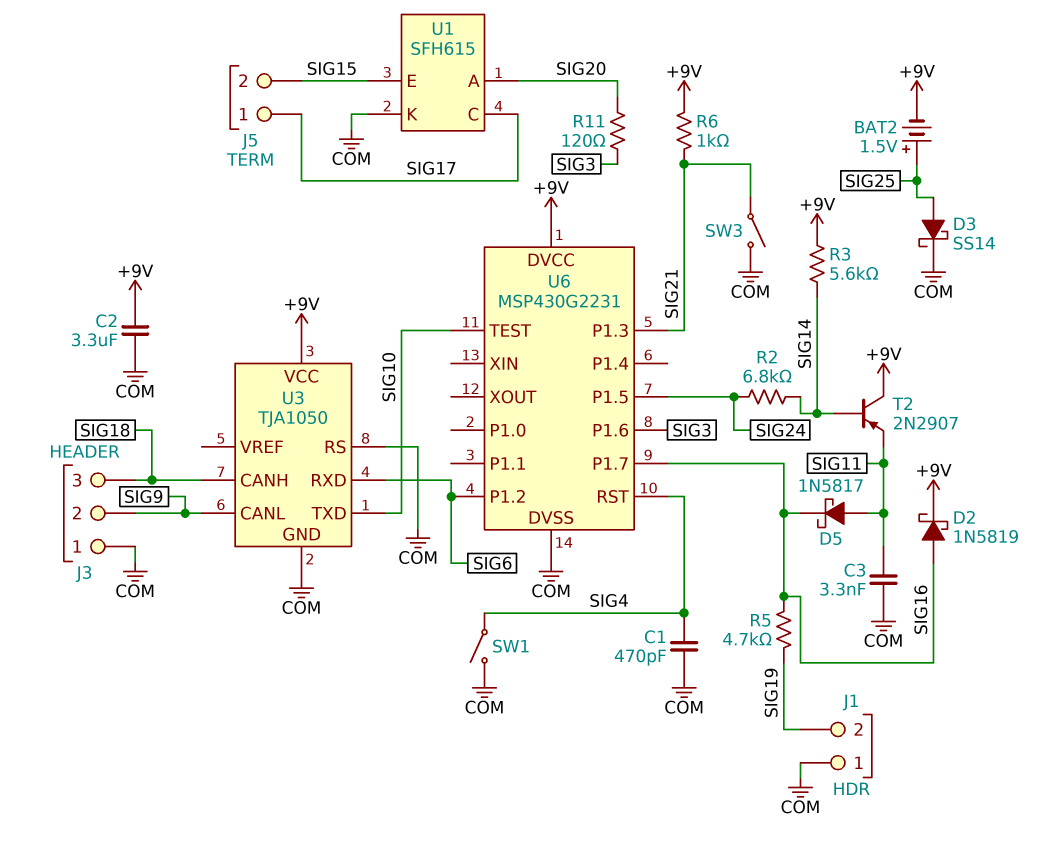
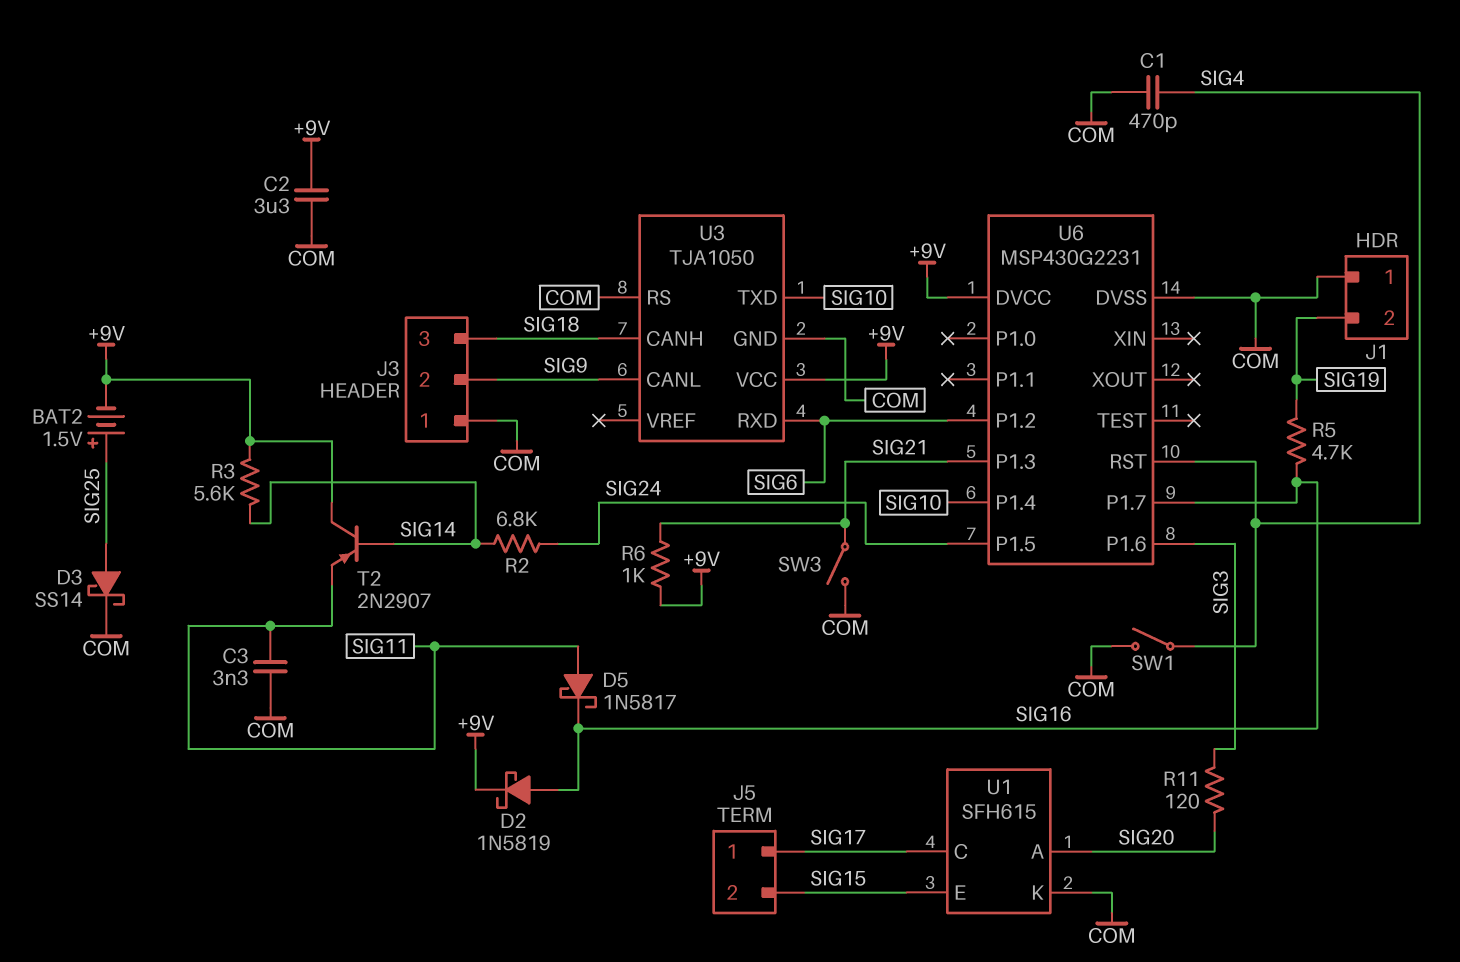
U6 pin P1.4: none -> SIG10
U6 pin TEST: SIG10 -> none

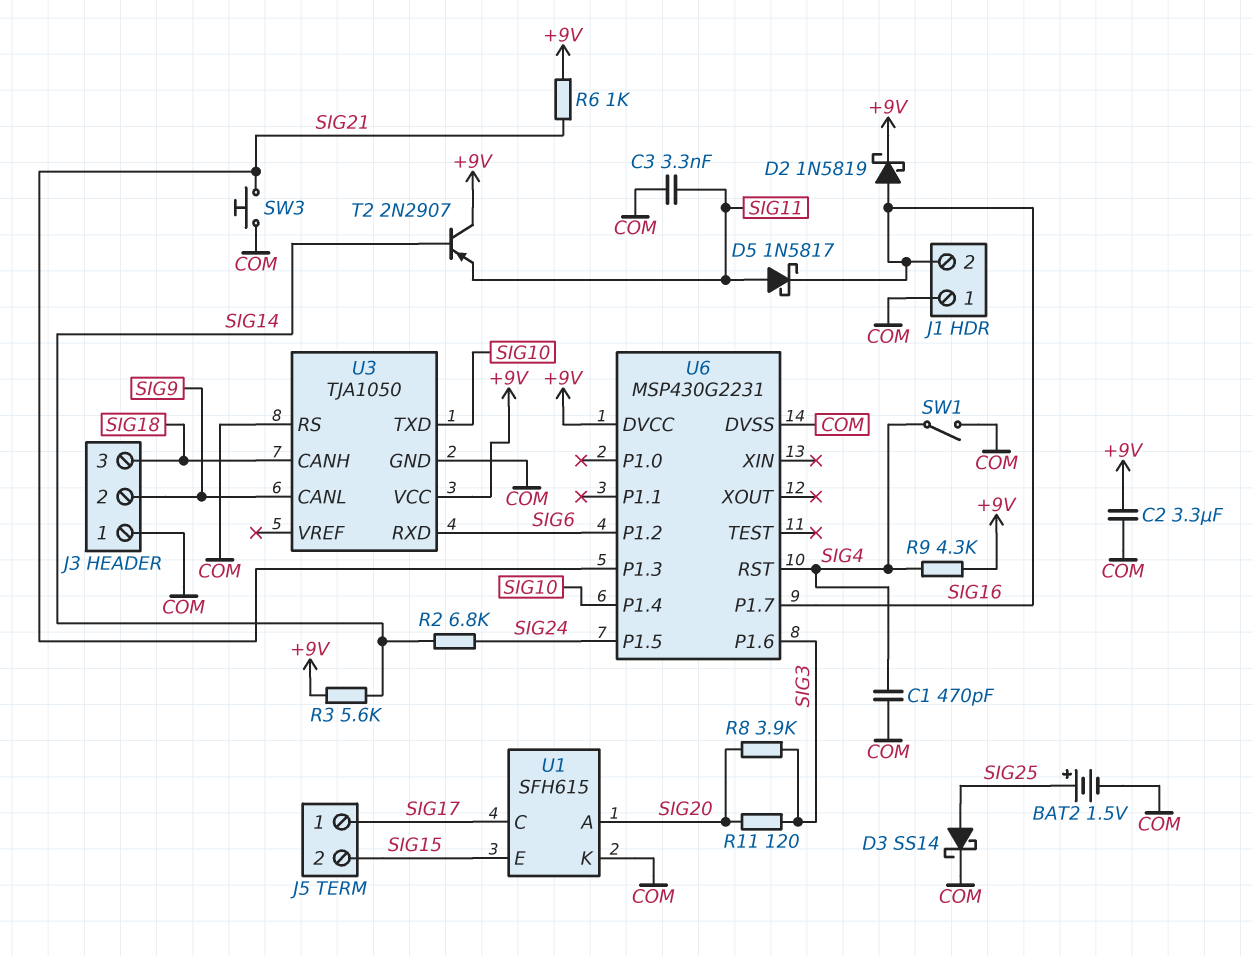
BAT2: 1.5V (plus SIG25, minus +9V) -> 1.5V (plus SIG25, minus COM)
J1 pin 2: SIG19 -> SIG16
R5: 4.7k (SIG16, SIG19) -> none
R8: none -> 3.9k (SIG3, SIG20)
R9: none -> 4.3k (+9V, SIG4)
SW3: switch (COM, SIG21) -> button (COM, SIG21)

